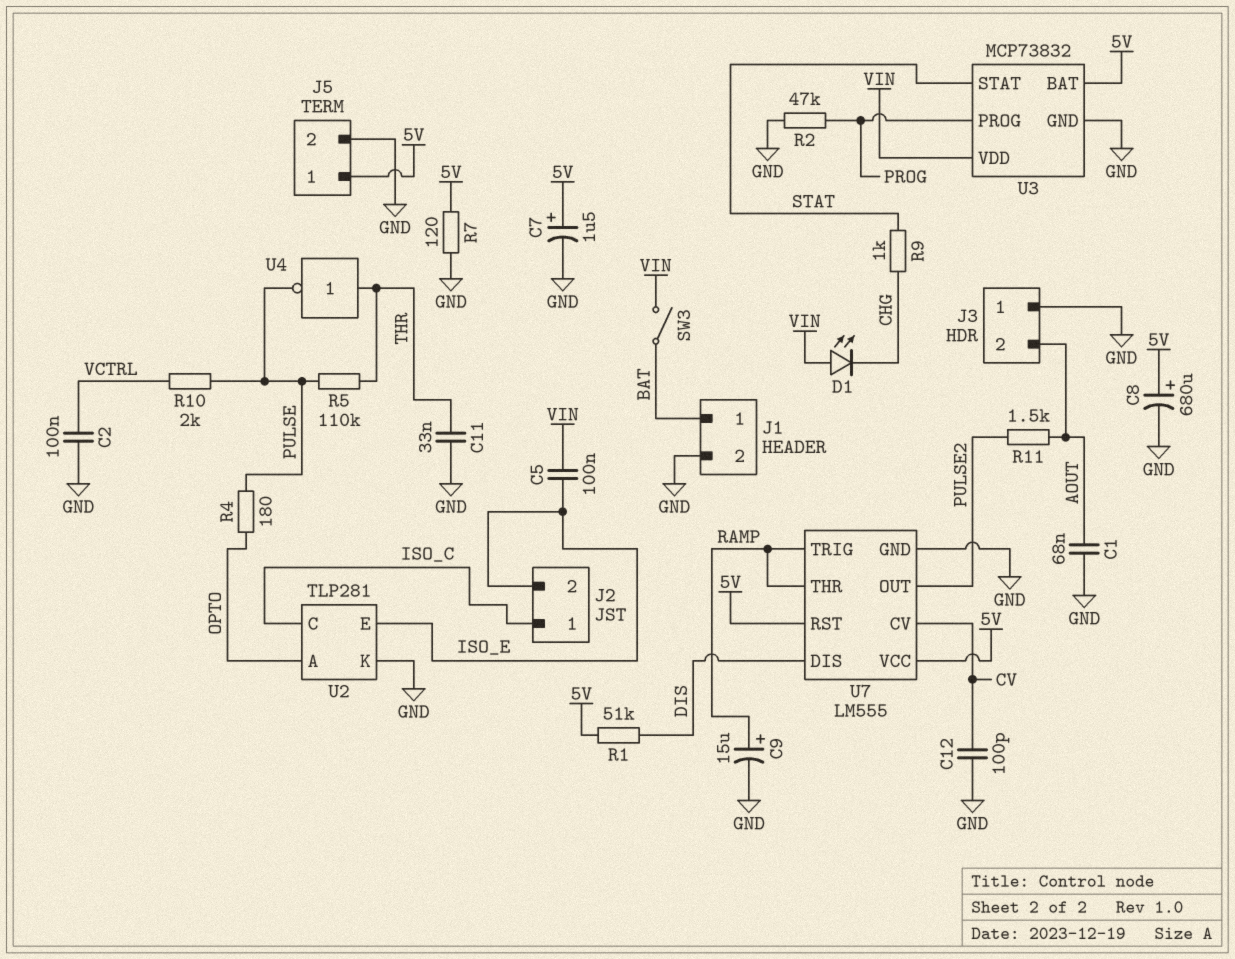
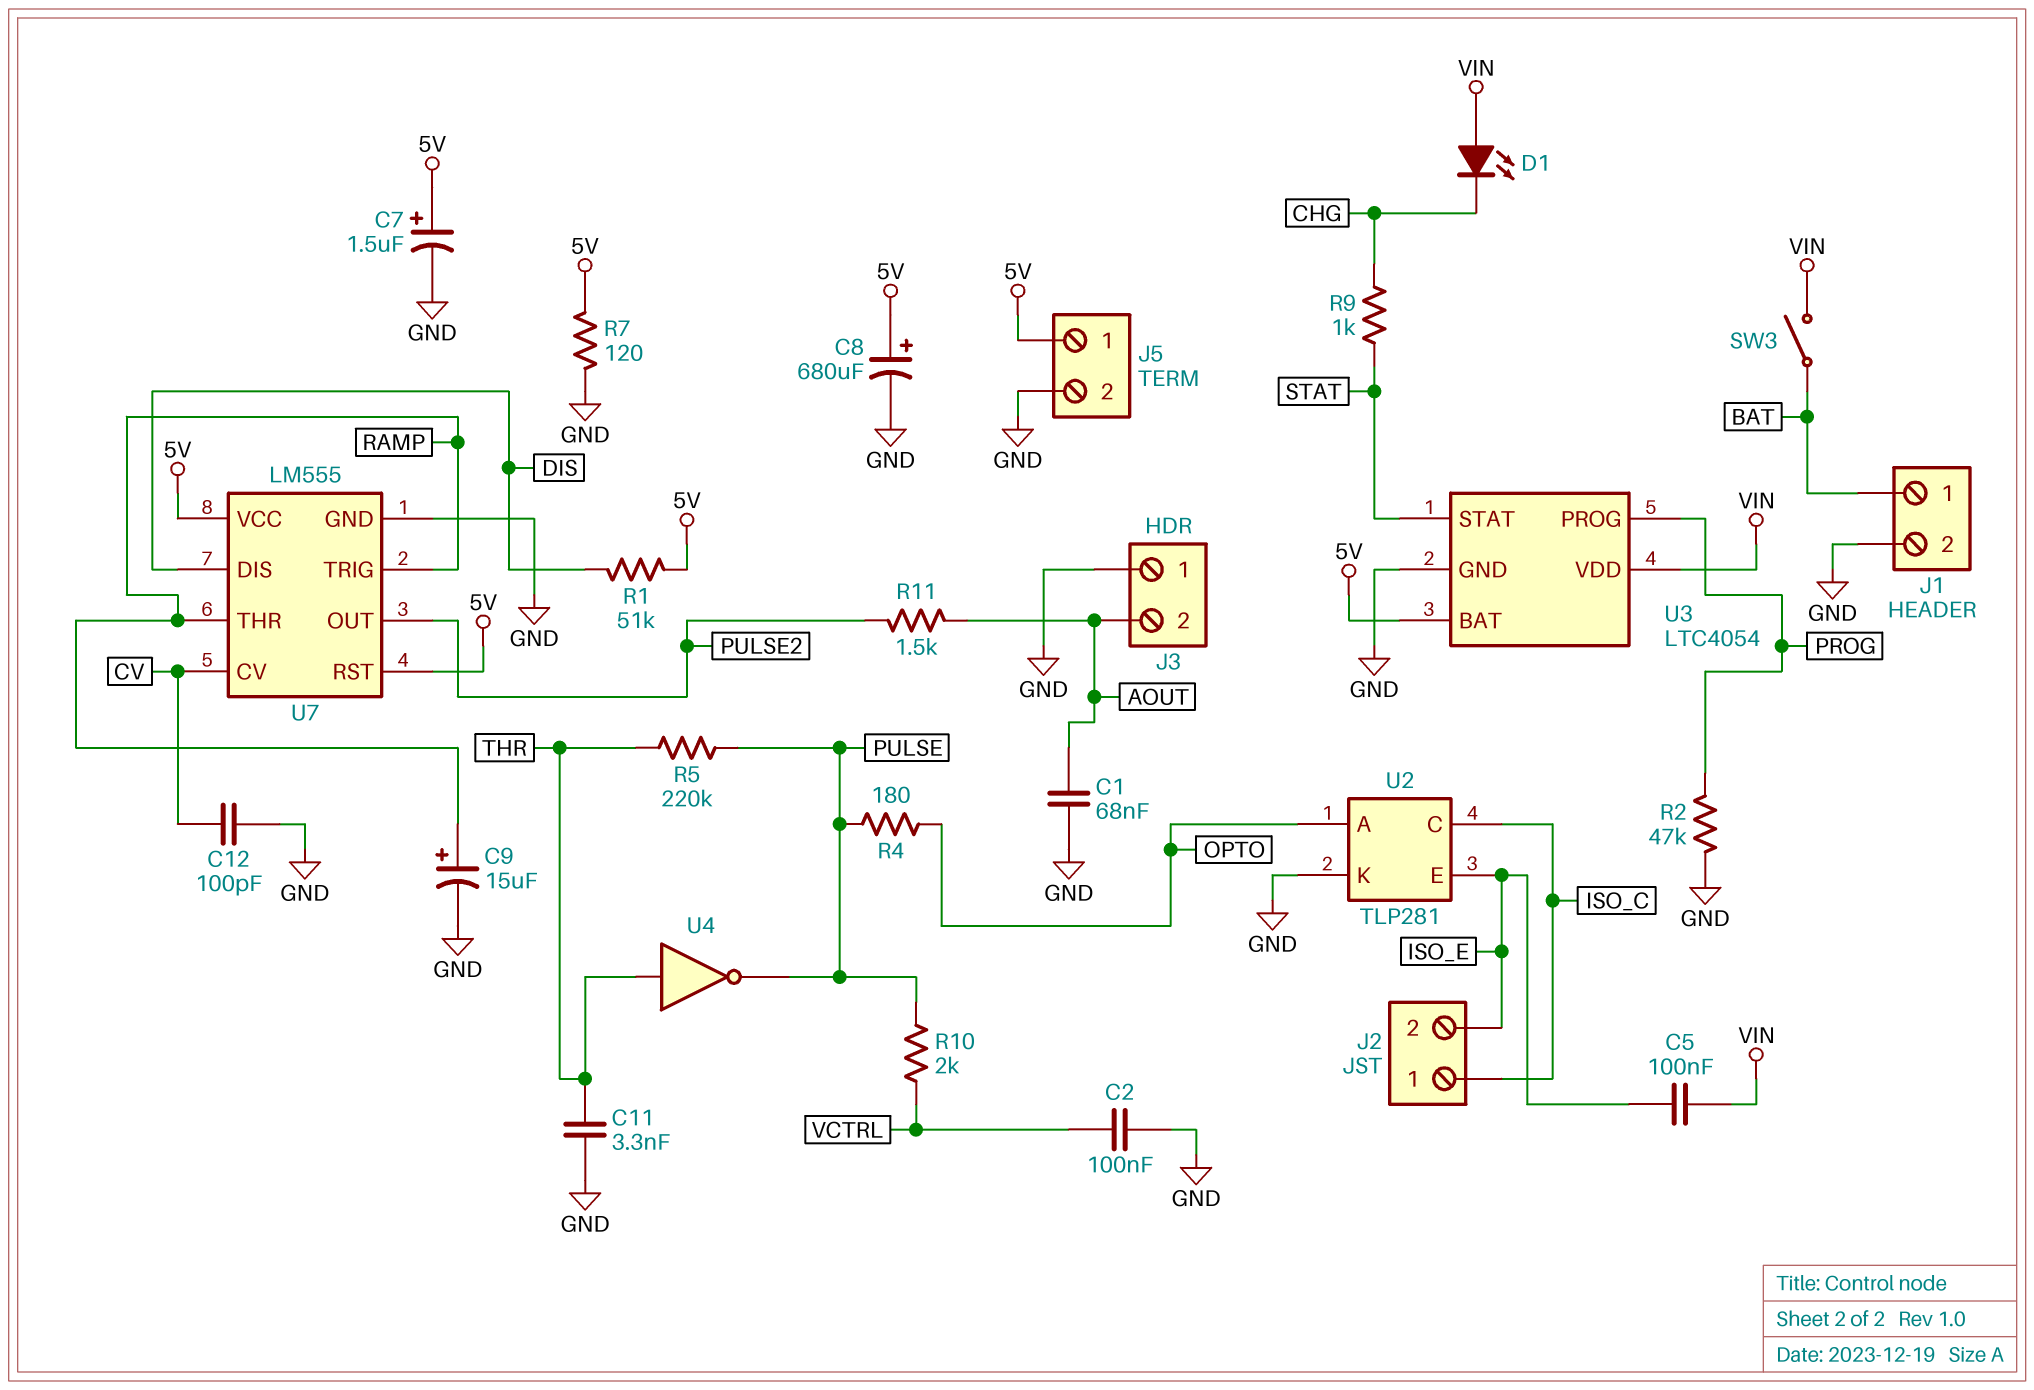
C11: 33nF (GND, THR) -> 3.3nF (GND, THR)
R5: 110k (PULSE, THR) -> 220k (PULSE, THR)
U3: MCP73832 -> LTC4054

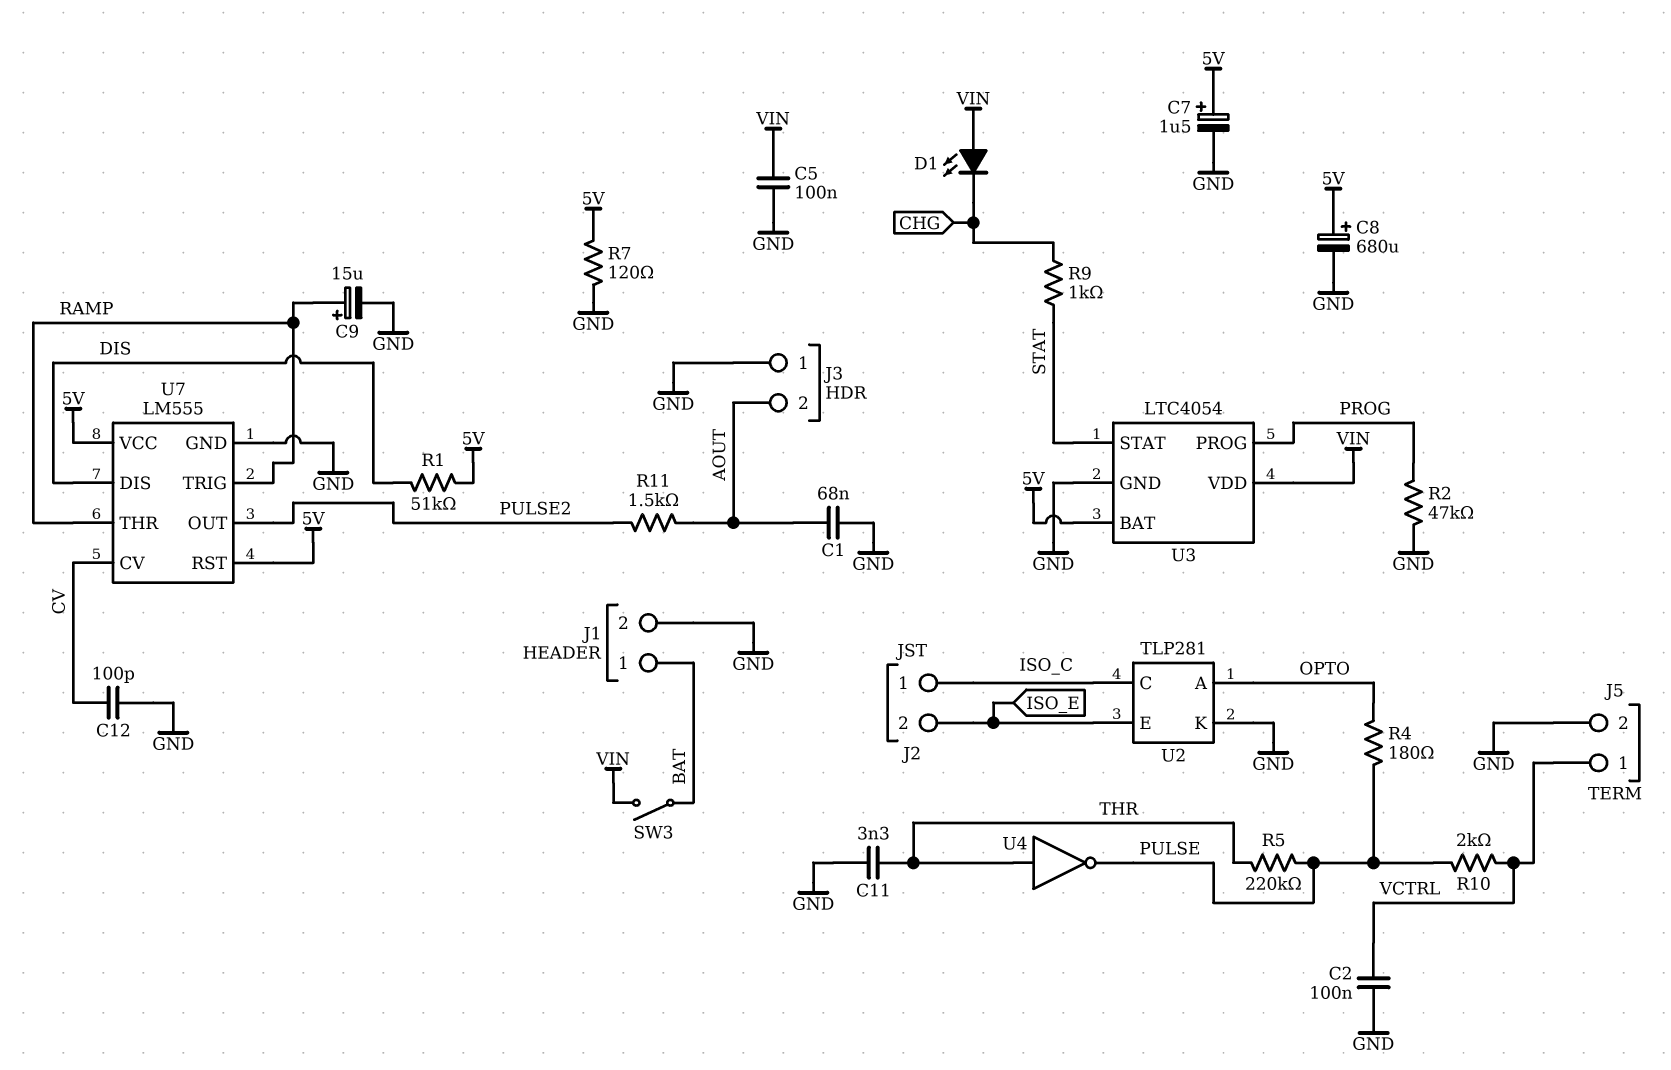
C5: 100nF (ISO_E, VIN) -> 100nF (GND, VIN)
J5 pin 1: 5V -> VCTRL

